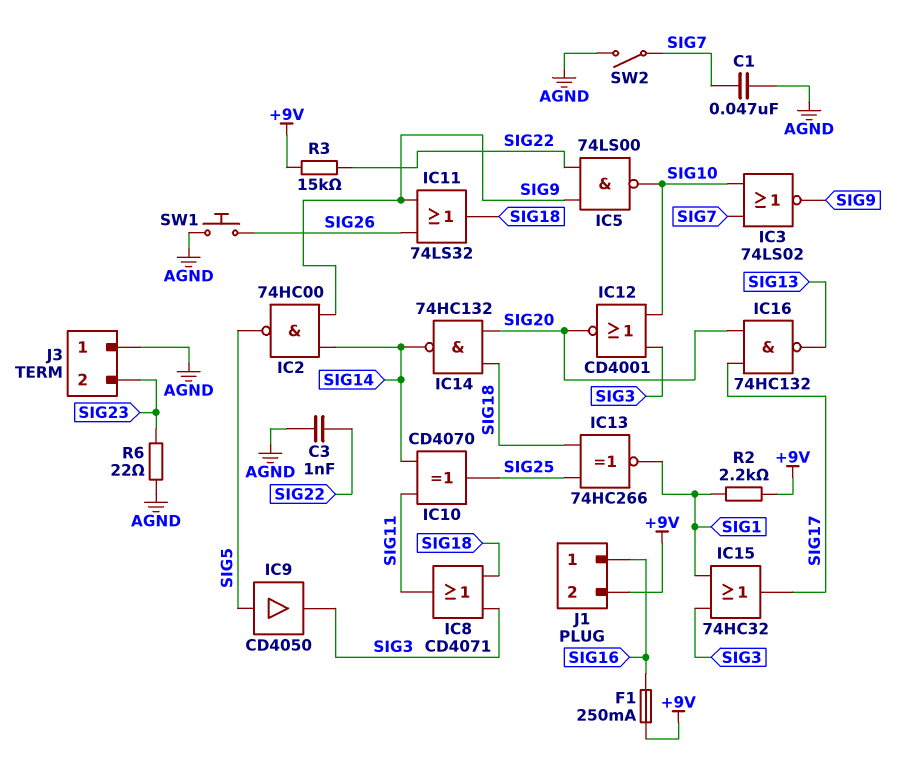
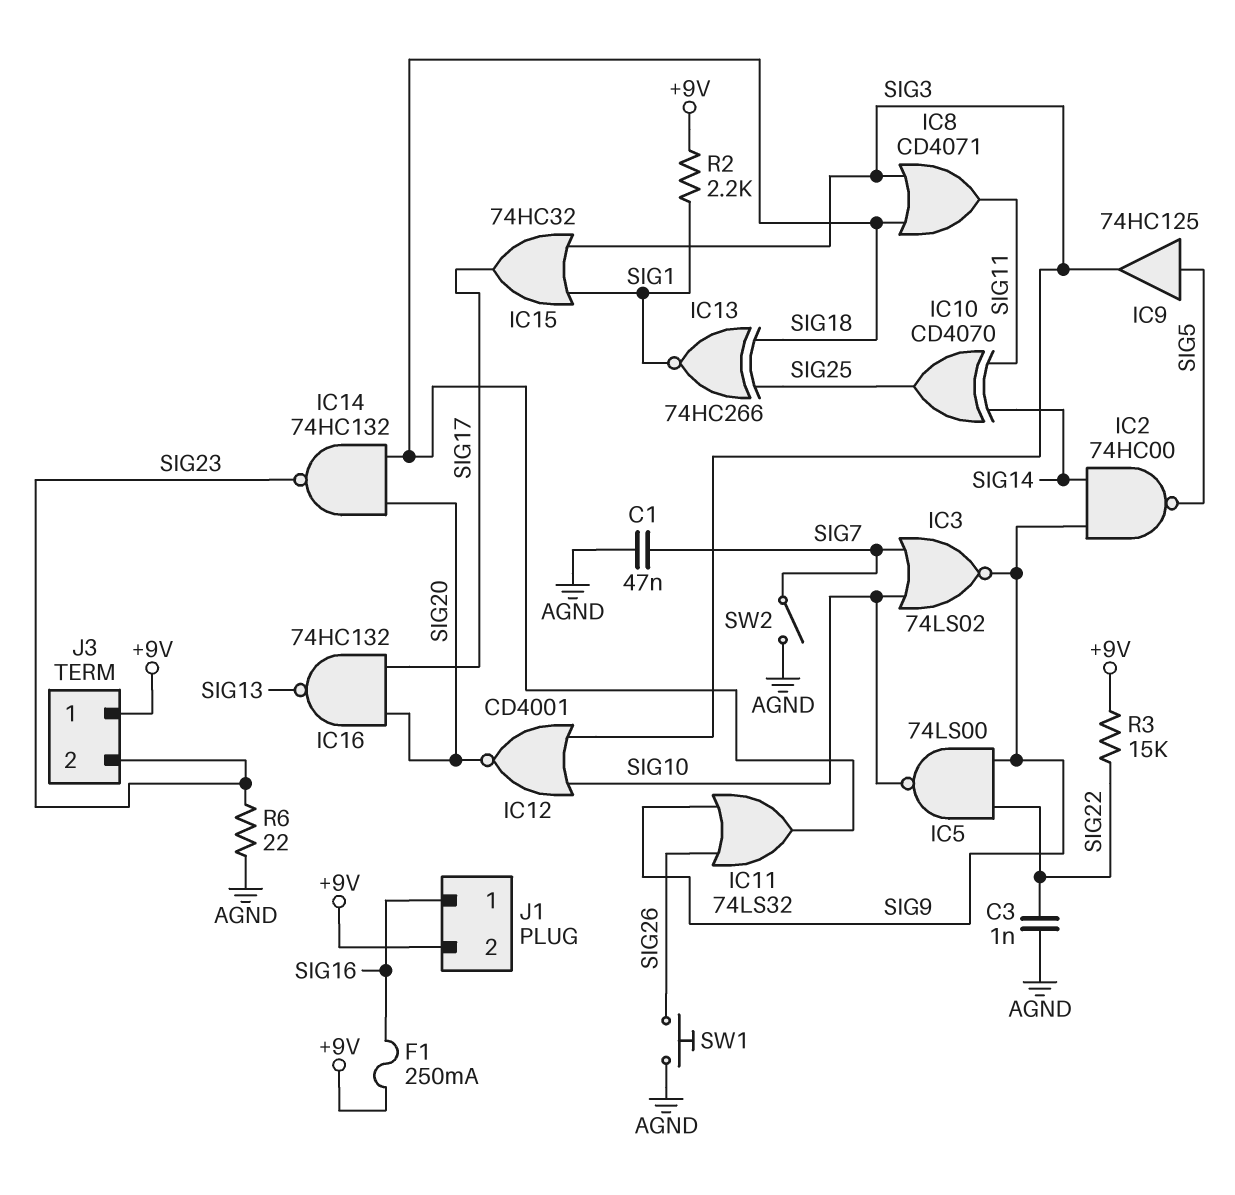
IC9: buffer CD4050 (in SIG5, out SIG3) -> buffer 74HC125 (in SIG5, out SIG3)
IC14: NAND 74HC132 (in SIG18, in SIG20, out SIG14) -> NAND 74HC132 (in SIG18, in SIG20, out SIG23)
J3 pin 1: AGND -> +9V

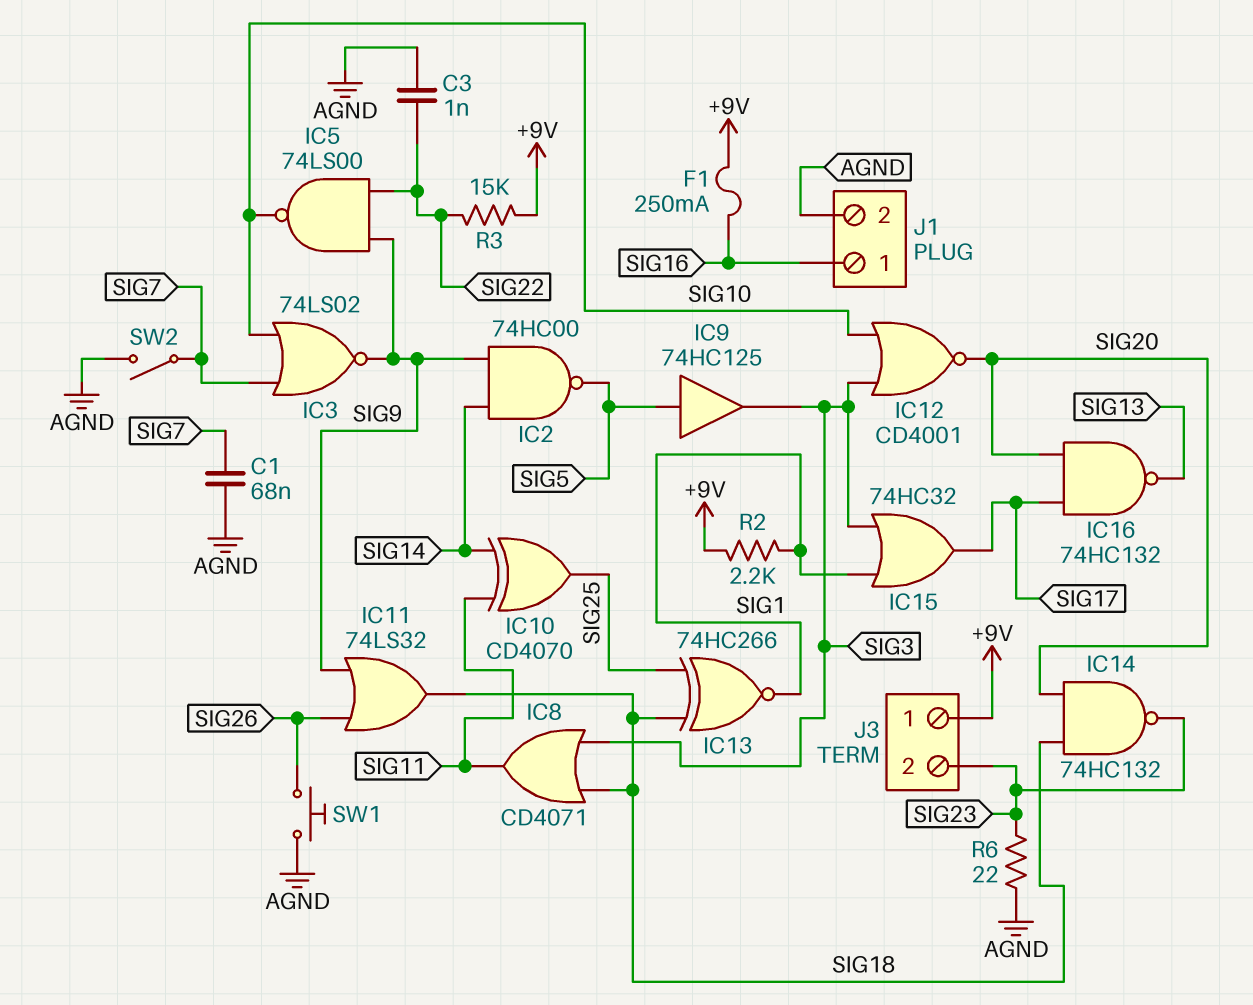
C1: 47nF (AGND, SIG7) -> 68nF (AGND, SIG7)
J1 pin 2: +9V -> AGND

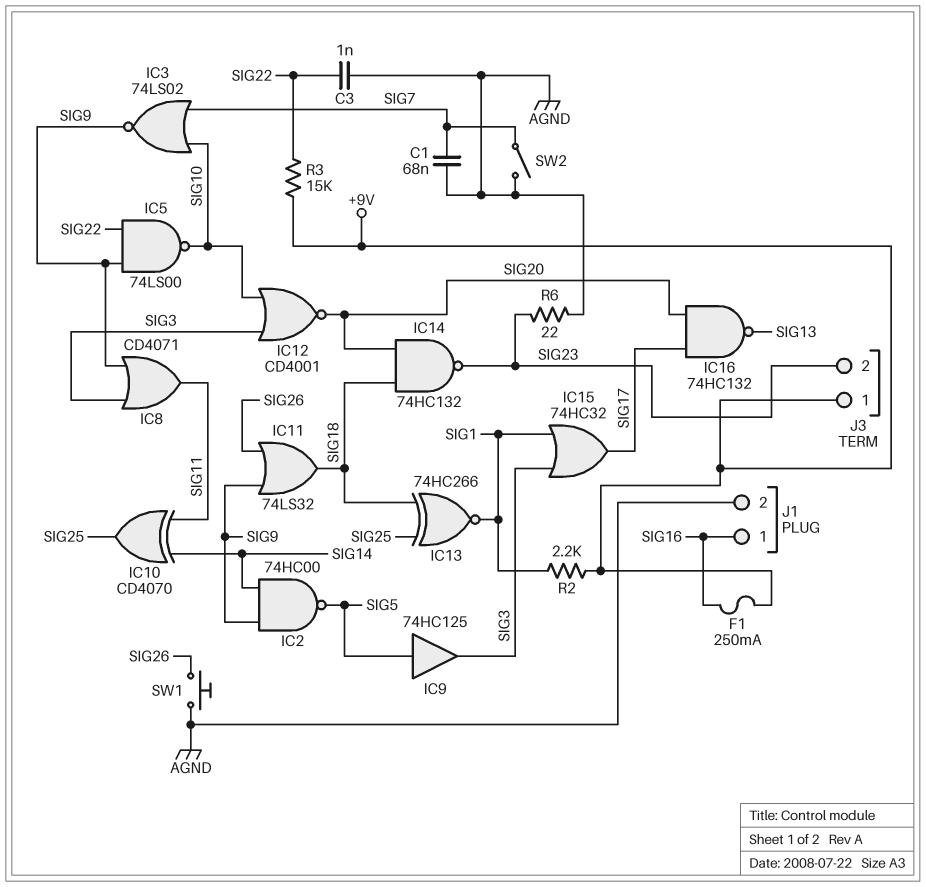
IC8: OR CD4071 (in SIG3, in SIG18, out SIG11) -> OR CD4071 (in SIG3, in SIG9, out SIG11)

